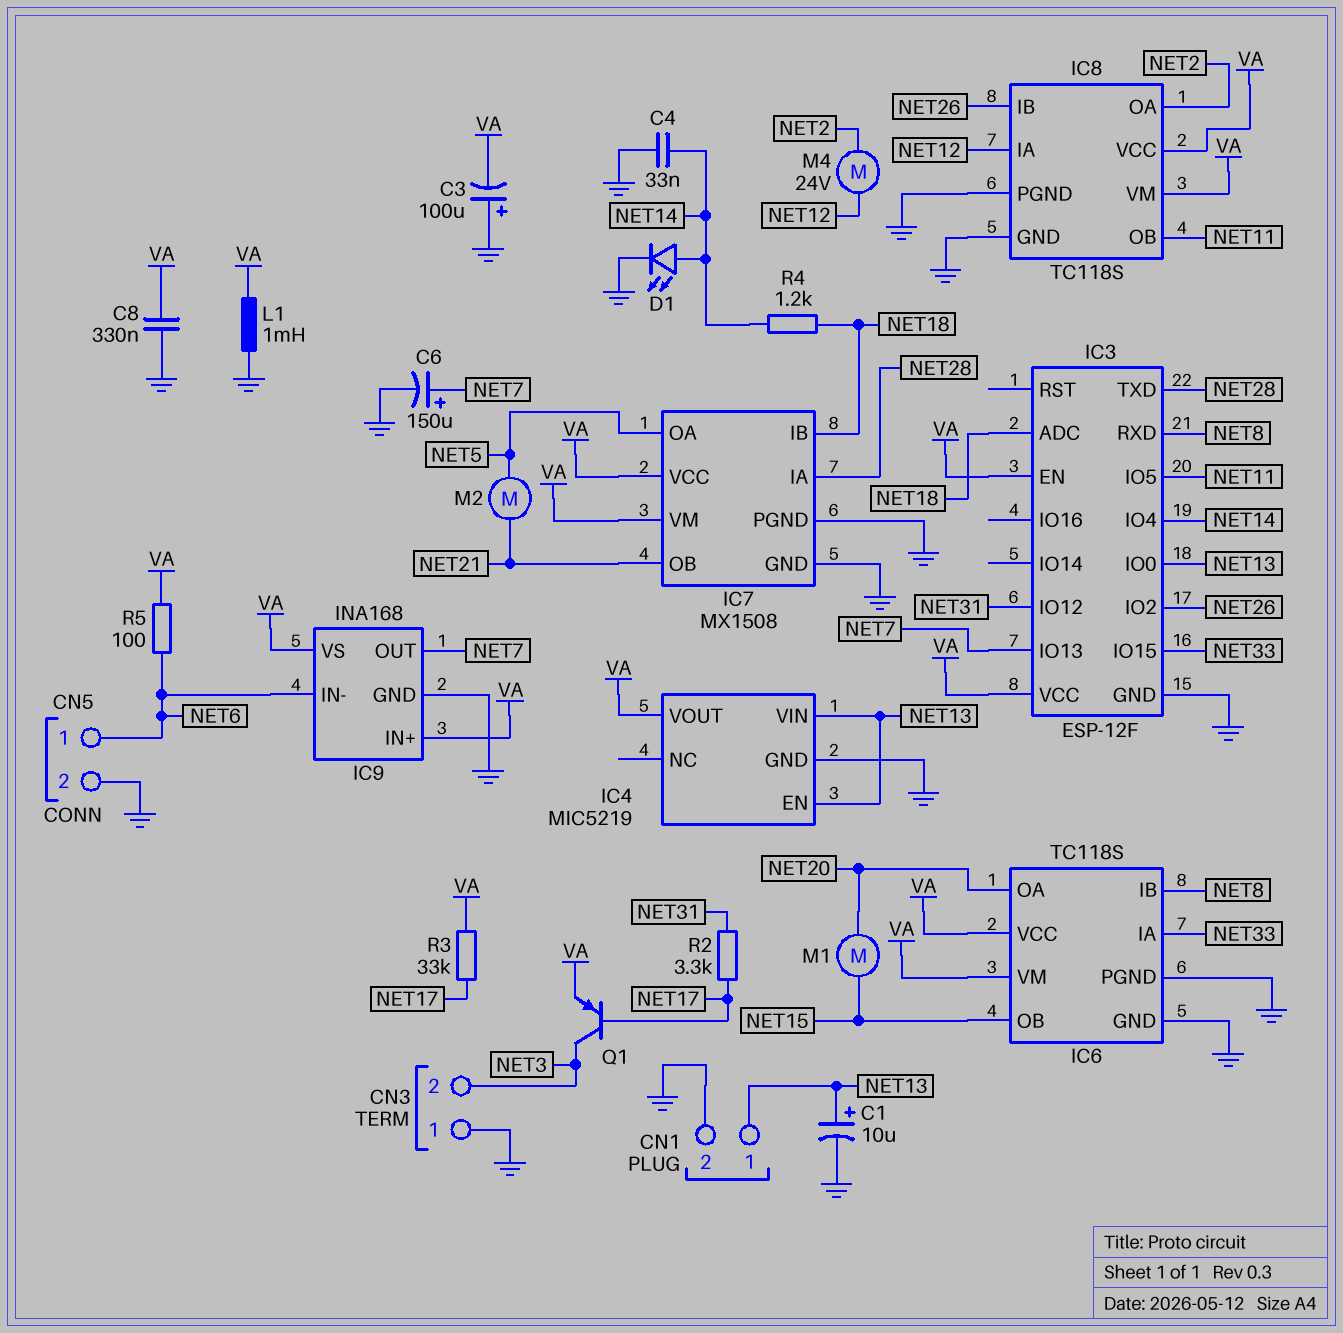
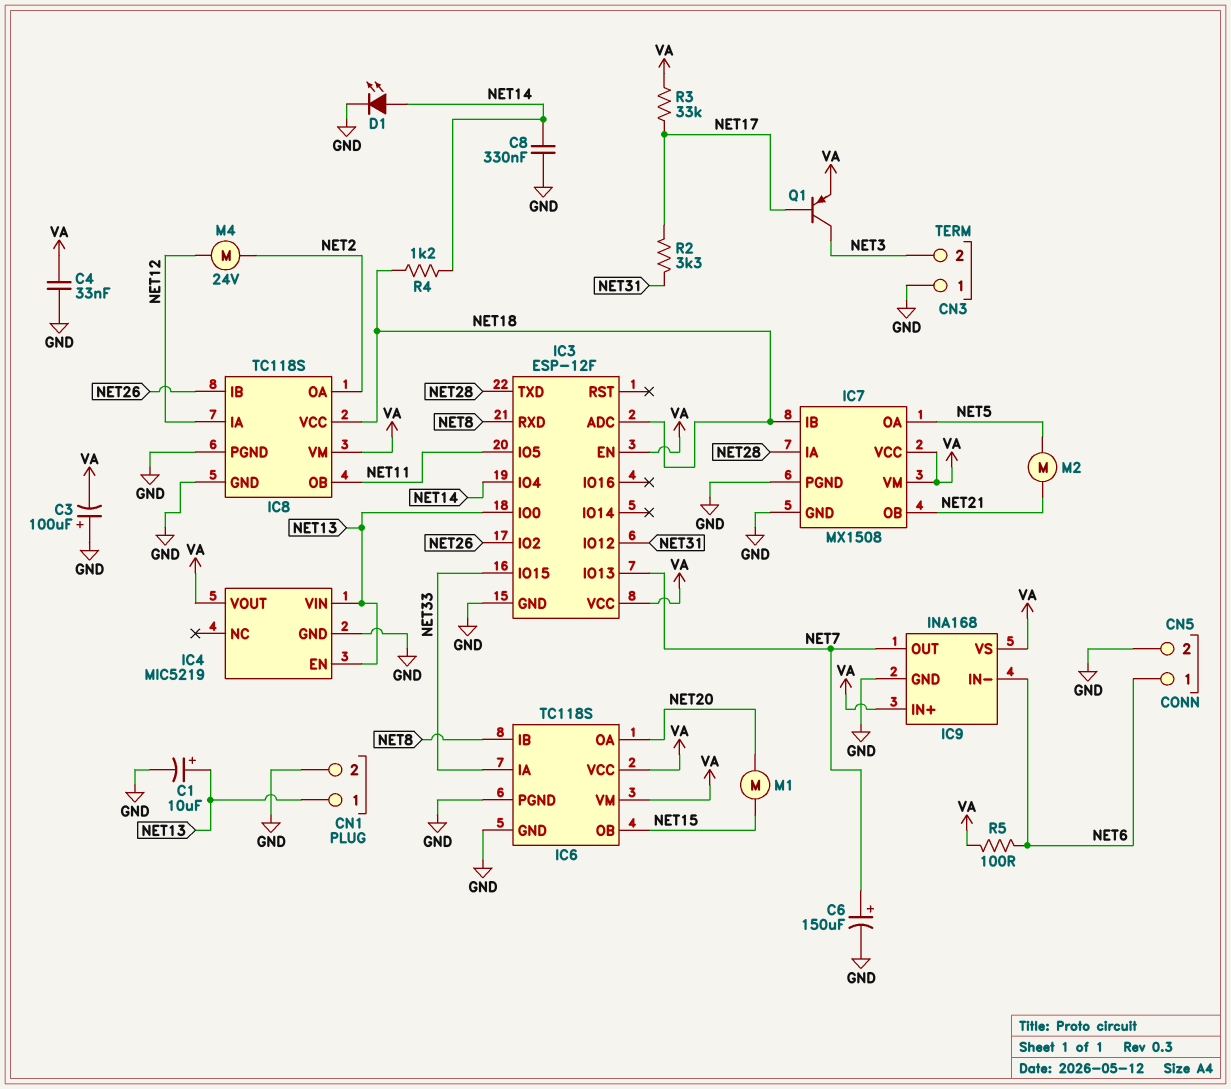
C4: 33nF (GND, NET14) -> 33nF (GND, VA)
C8: 330nF (GND, VA) -> 330nF (GND, NET14)
IC8 pin VCC: VA -> NET18
L1: 1mH (GND, VA) -> none

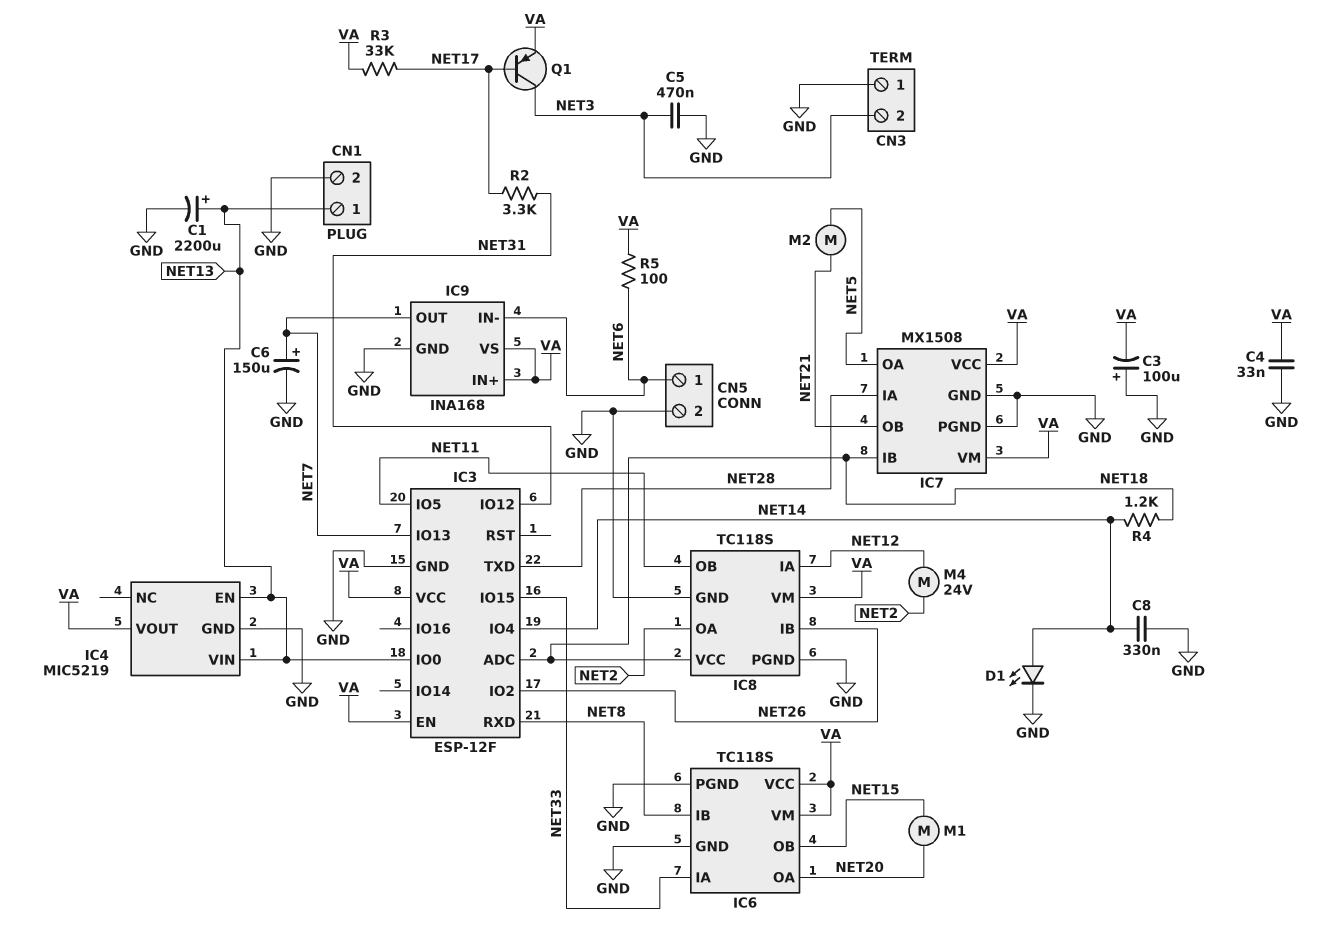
C1: 10uF (plus NET13, minus GND) -> 2200uF (plus NET13, minus GND)
C5: none -> 470nF (GND, NET3)

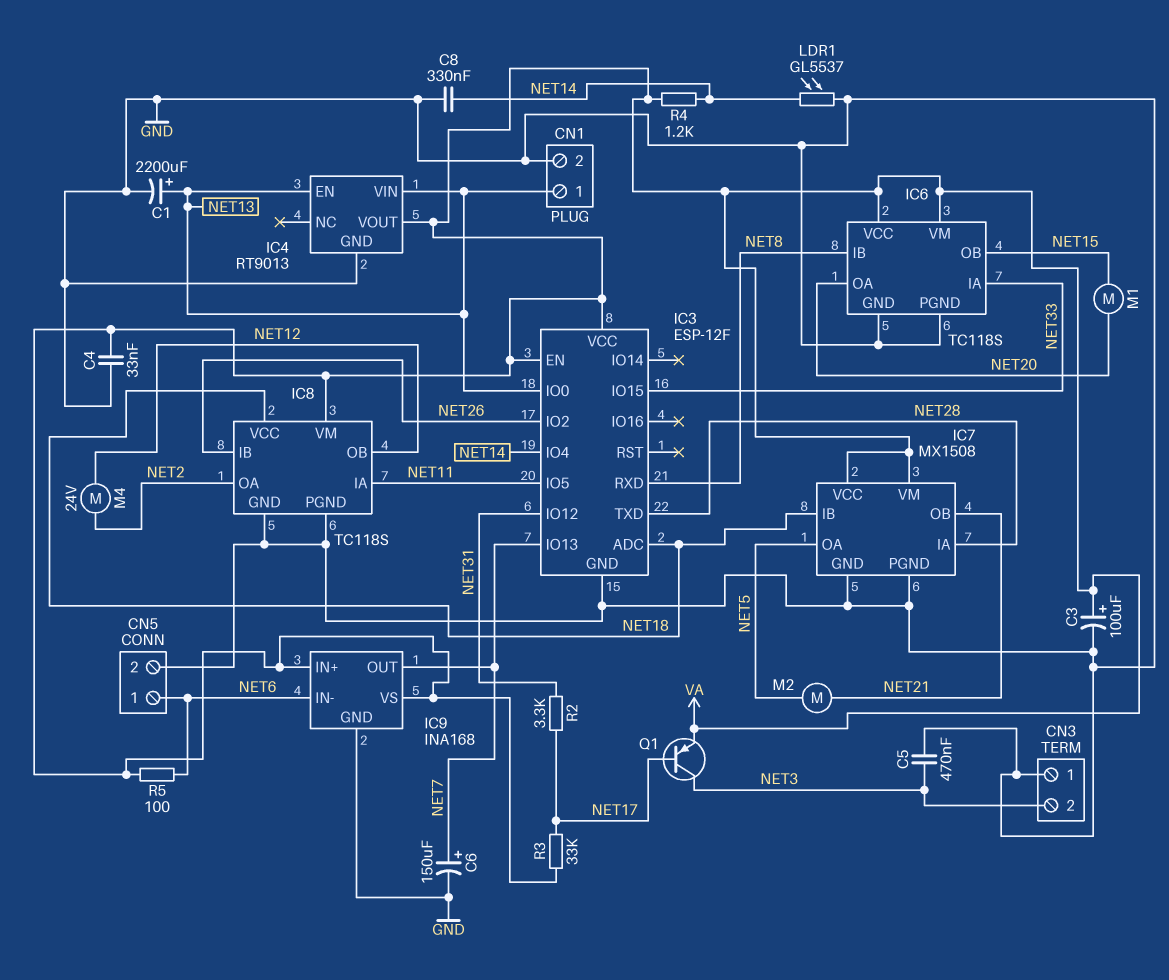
C3: 100uF (plus GND, minus VA) -> 100uF (plus VA, minus GND)
D1: LED (A NET14, K GND) -> none
IC4: MIC5219 -> RT9013
IC8 pin IA: NET12 -> NET11
IC8 pin OB: NET11 -> NET12
LDR1: none -> GL5537 (GND, NET14)
R4: 1.2k (NET14, NET18) -> 1.2k (NET14, VA)

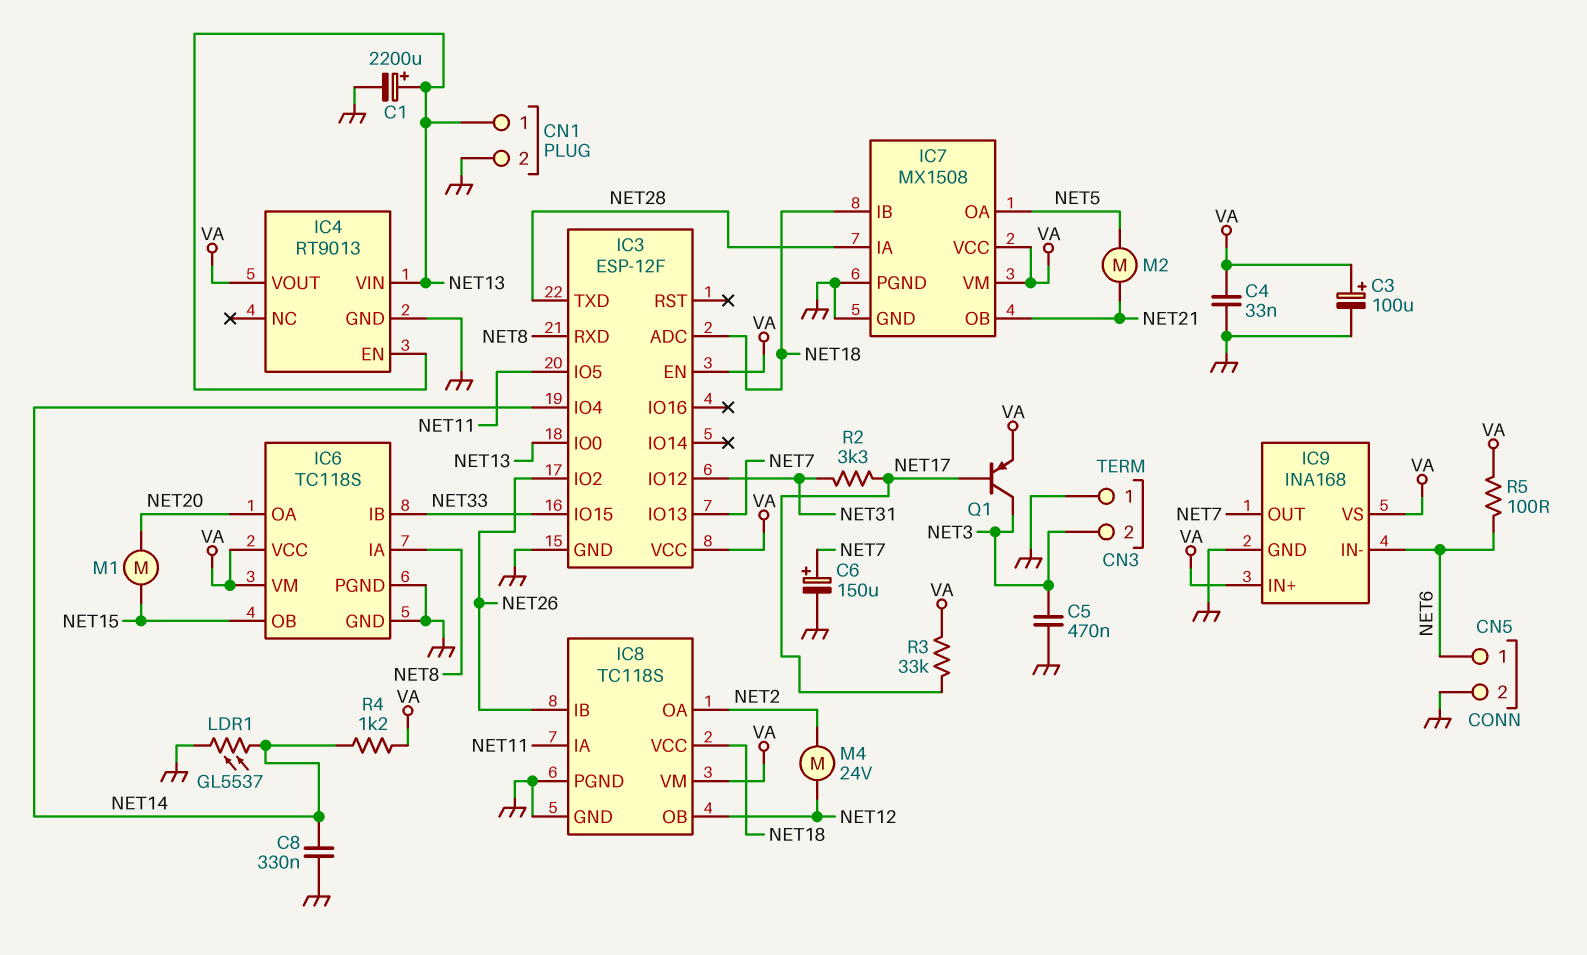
IC6 pin IA: NET33 -> NET8
IC6 pin IB: NET8 -> NET33

